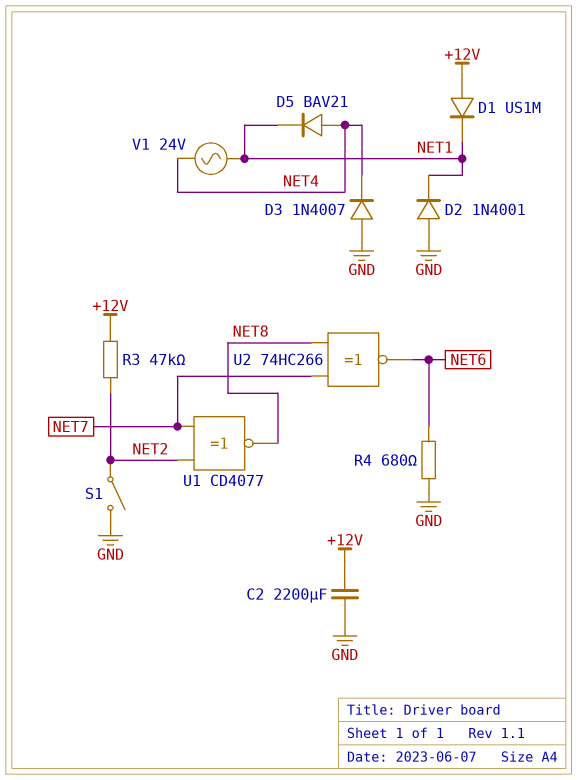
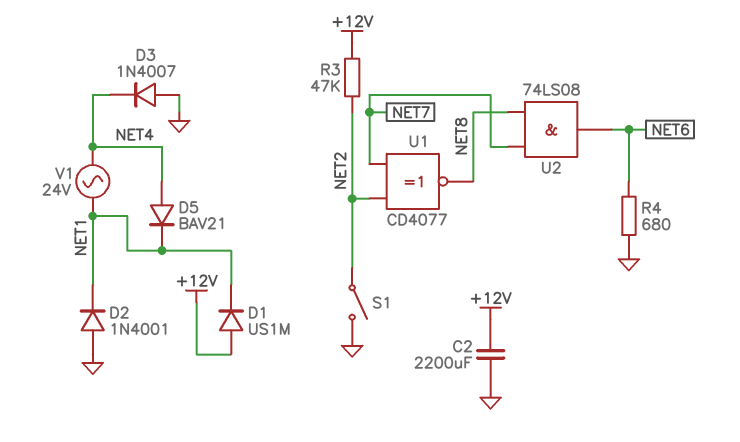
U2: XNOR 74HC266 (in NET7, in NET8, out NET6) -> AND 74LS08 (in NET7, in NET8, out NET6)

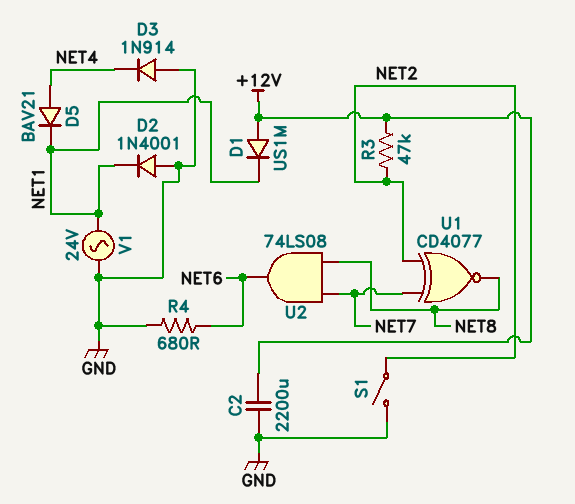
D3: diode 1N4007 (A GND, K NET4) -> diode 1N914 (A GND, K NET4)
V1: AC 24V (NET1, NET4) -> AC 24V (GND, NET1)

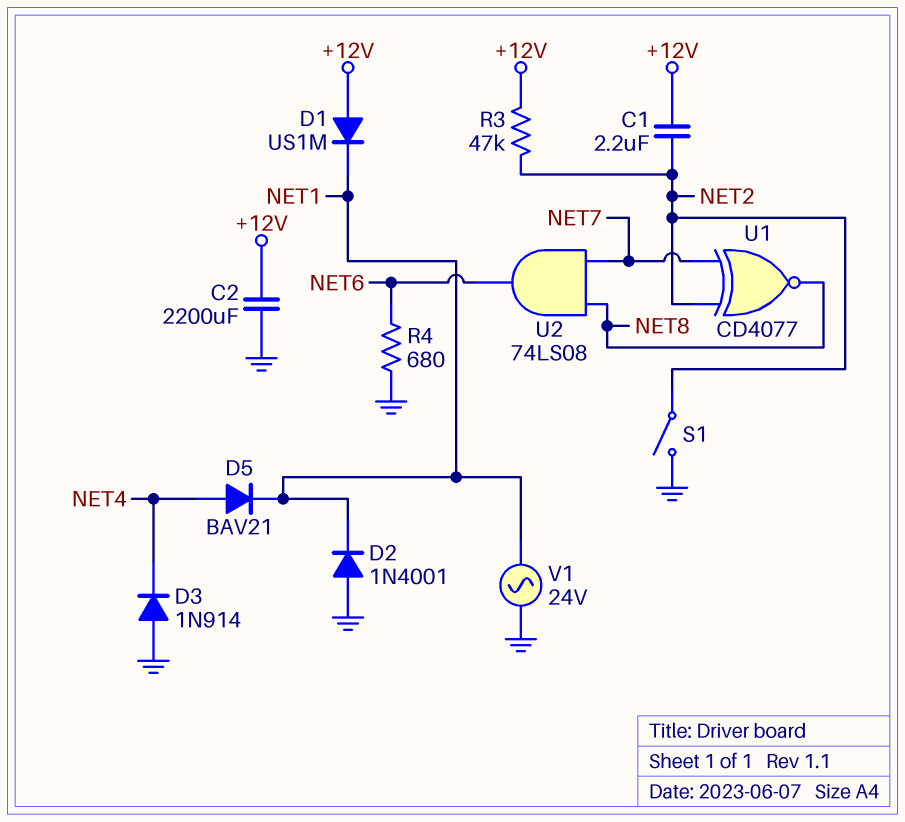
C1: none -> 2.2uF (+12V, NET2)

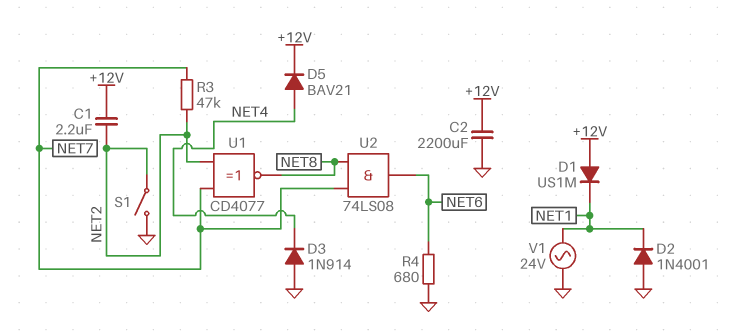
D5: diode BAV21 (A NET4, K NET1) -> diode BAV21 (A NET4, K +12V)
R3: 47k (+12V, NET2) -> 47k (NET2, NET7)

